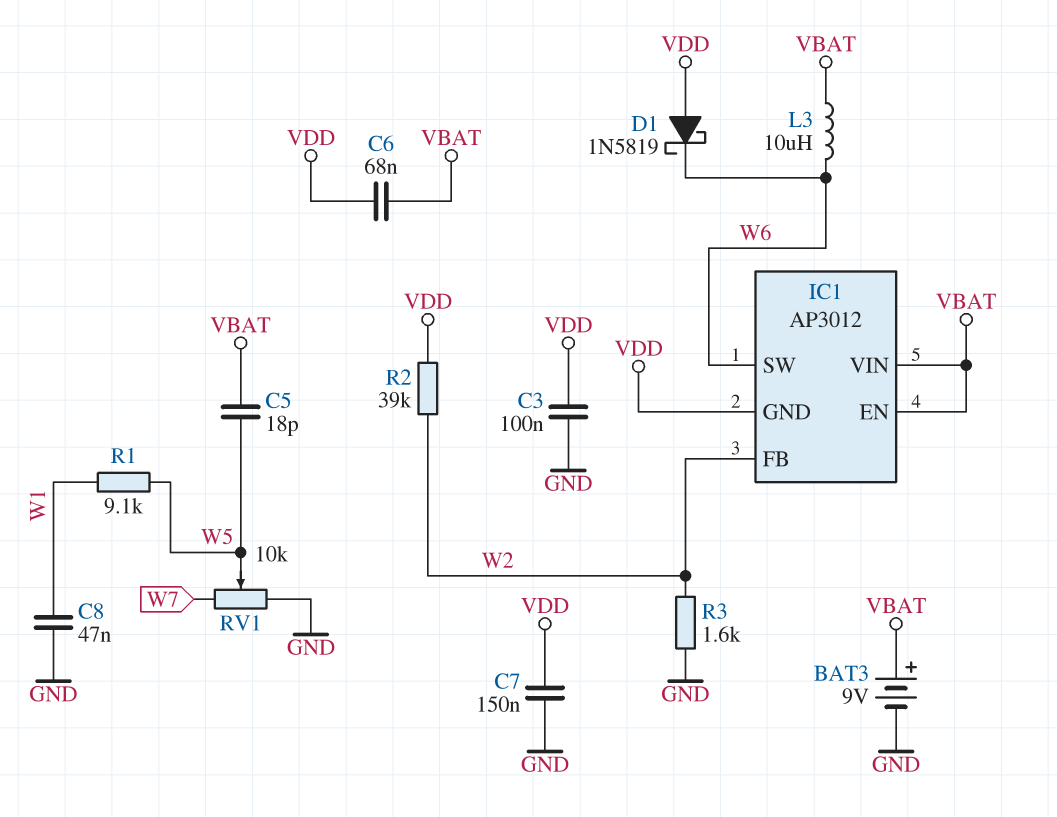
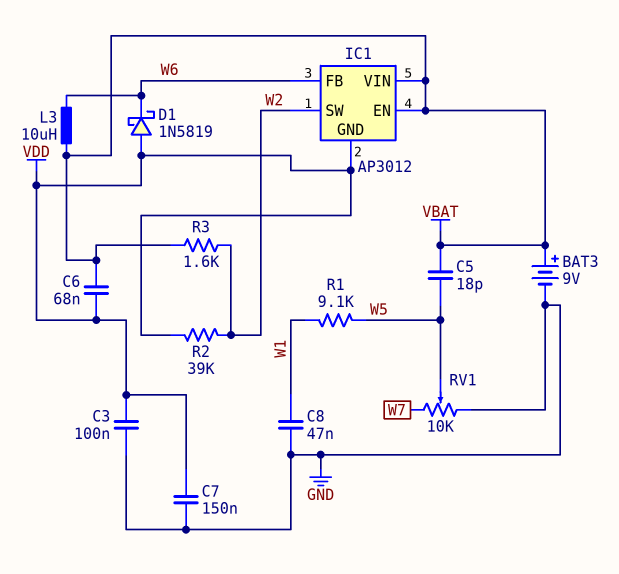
IC1 pin FB: W2 -> W6
IC1 pin SW: W6 -> W2
R3: 1.6k (GND, W2) -> 1.6k (VBAT, W2)

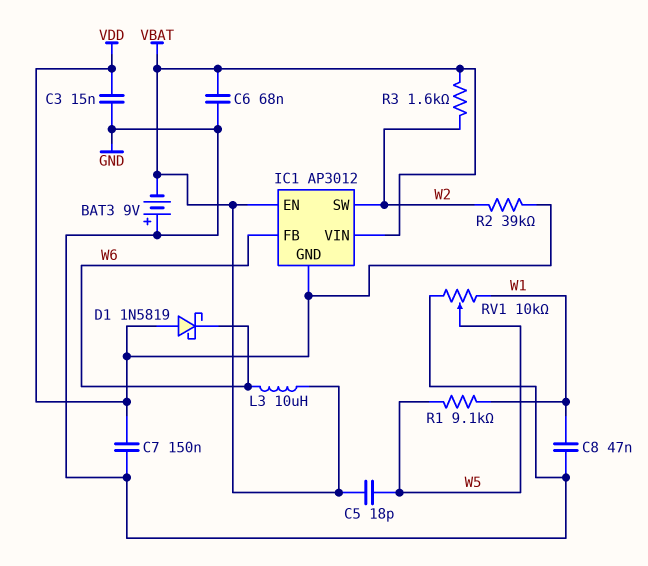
BAT3: 9V (plus VBAT, minus GND) -> 9V (plus GND, minus VBAT)
C3: 100nF (GND, VDD) -> 15nF (GND, VDD)
C6: 68nF (VBAT, VDD) -> 68nF (GND, VBAT)
RV1: 10k (GND, W7, wiper W5) -> 10k (GND, W1, wiper W5)

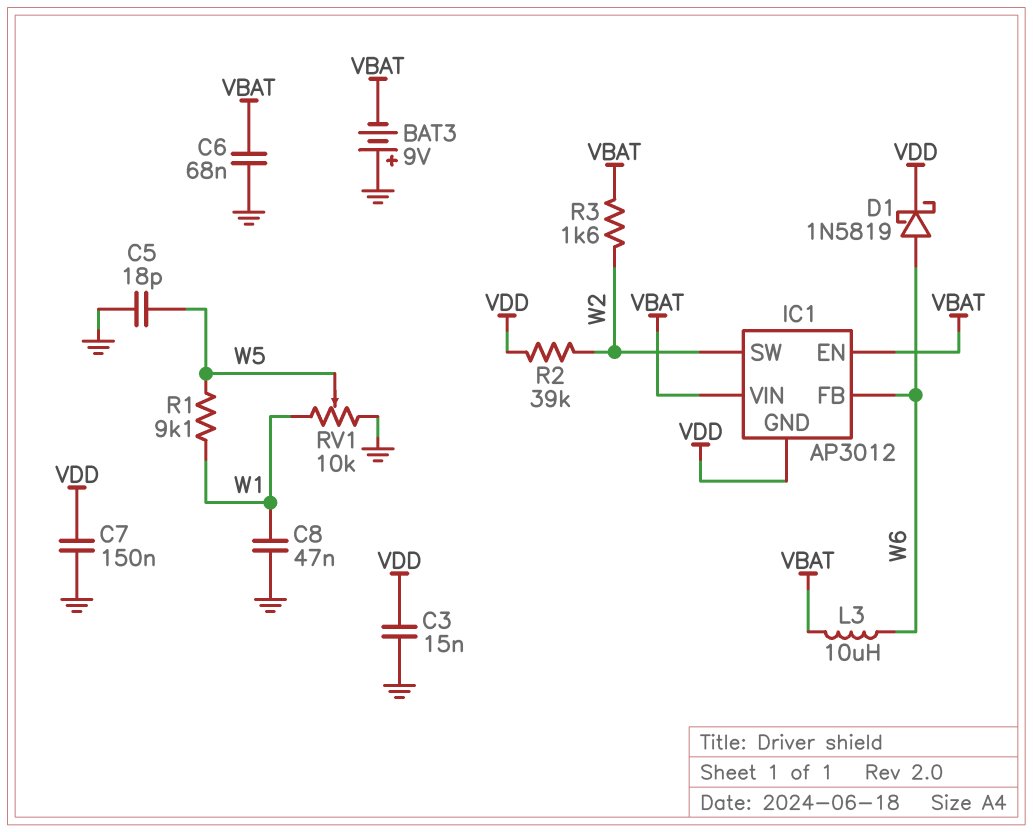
C5: 18pF (VBAT, W5) -> 18pF (GND, W5)
D1: schottky 1N5819 (A VDD, K W6) -> schottky 1N5819 (A W6, K VDD)

